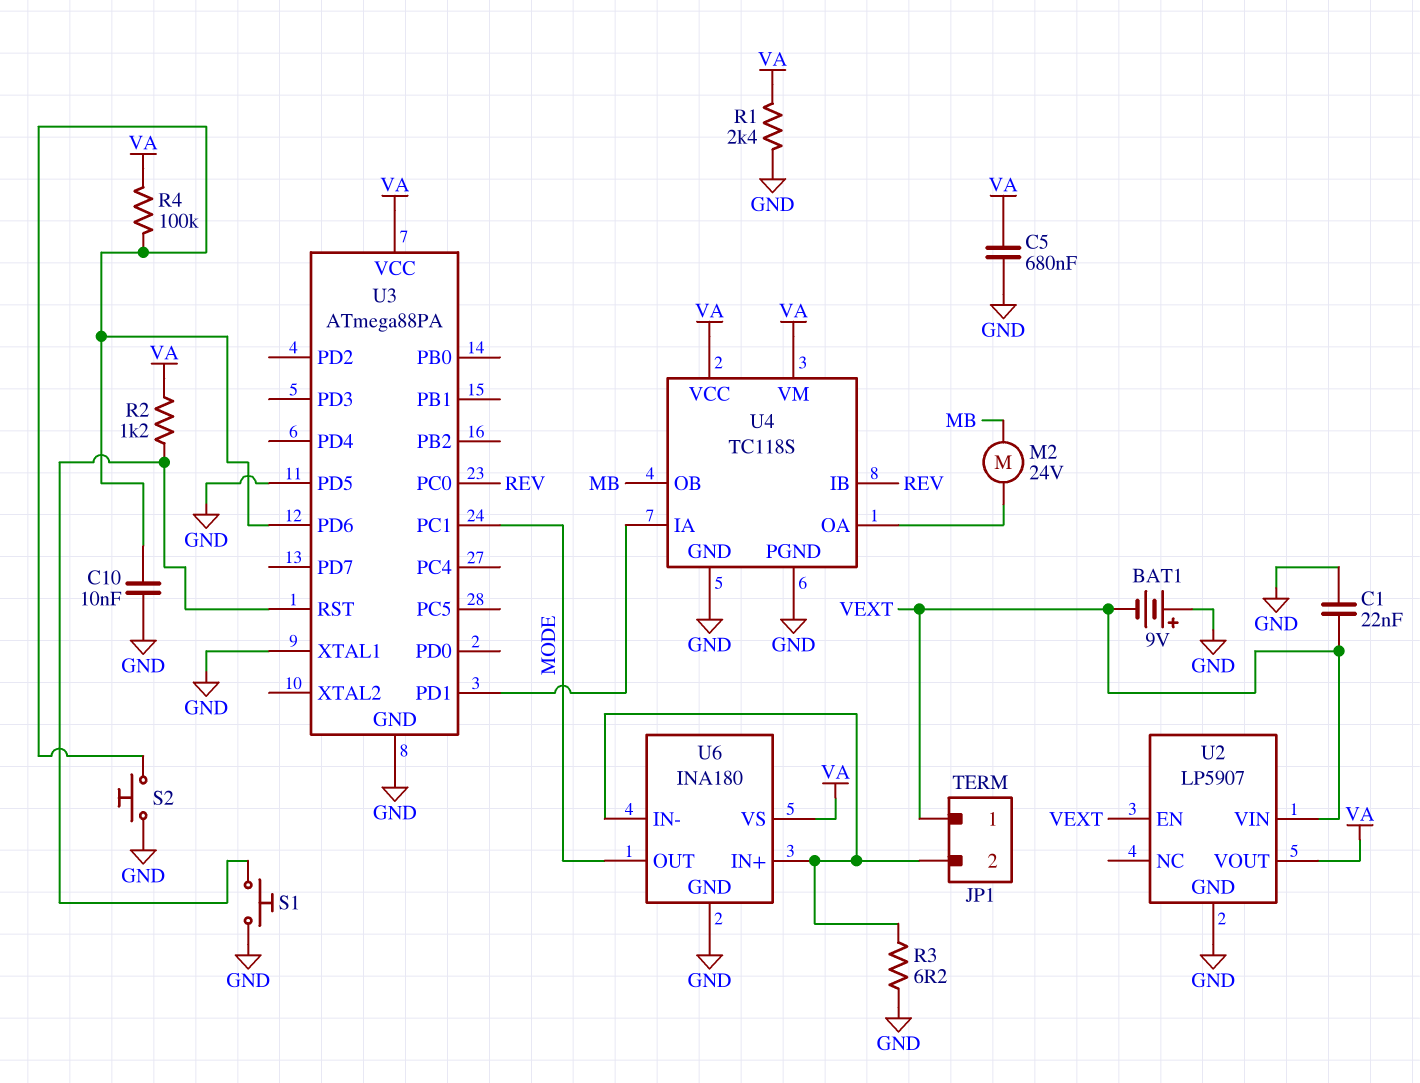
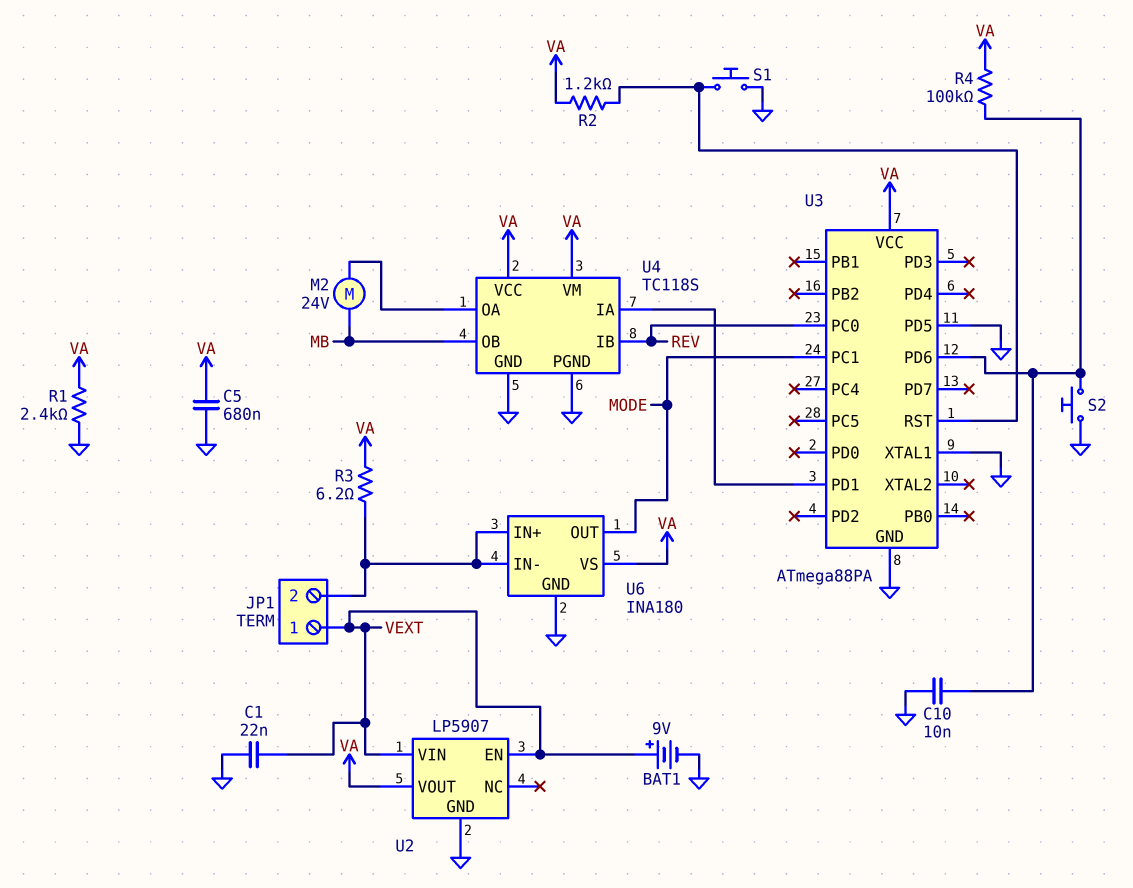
BAT1: 9V (plus GND, minus VEXT) -> 9V (plus VEXT, minus GND)
R3: 6.2 (GND, JP1/2) -> 6.2 (JP1/2, VA)

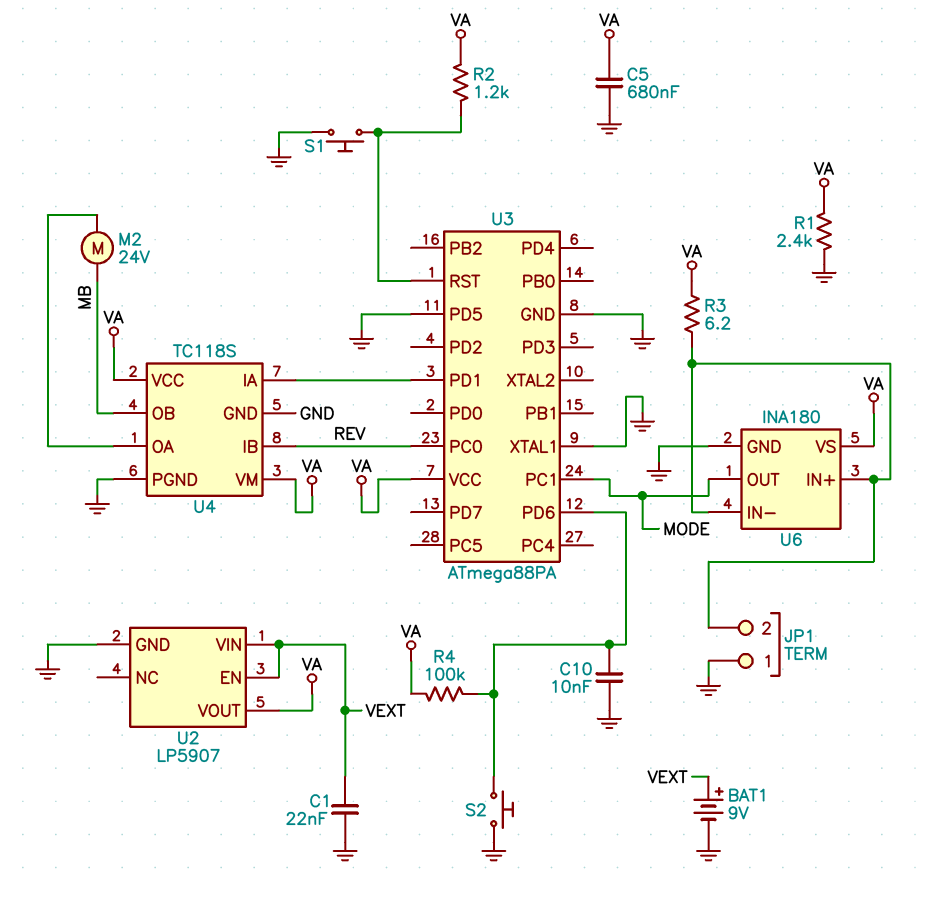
JP1 pin 1: VEXT -> GND

